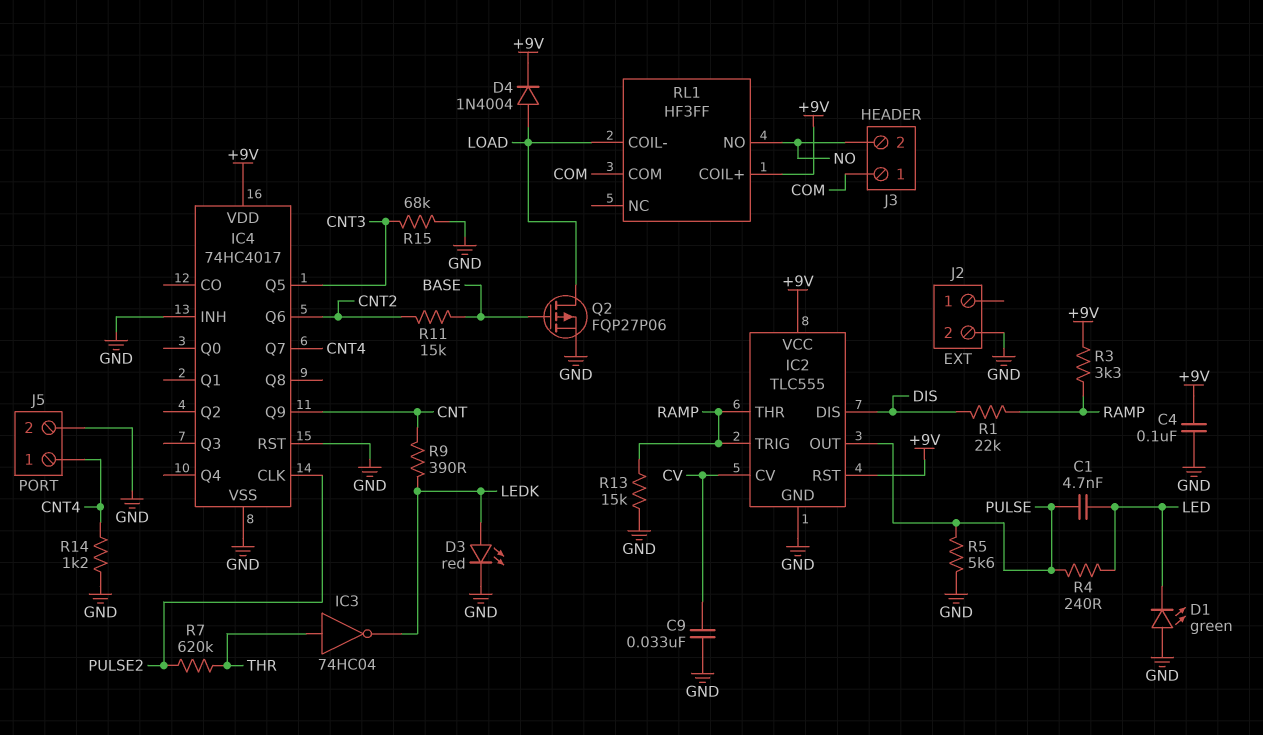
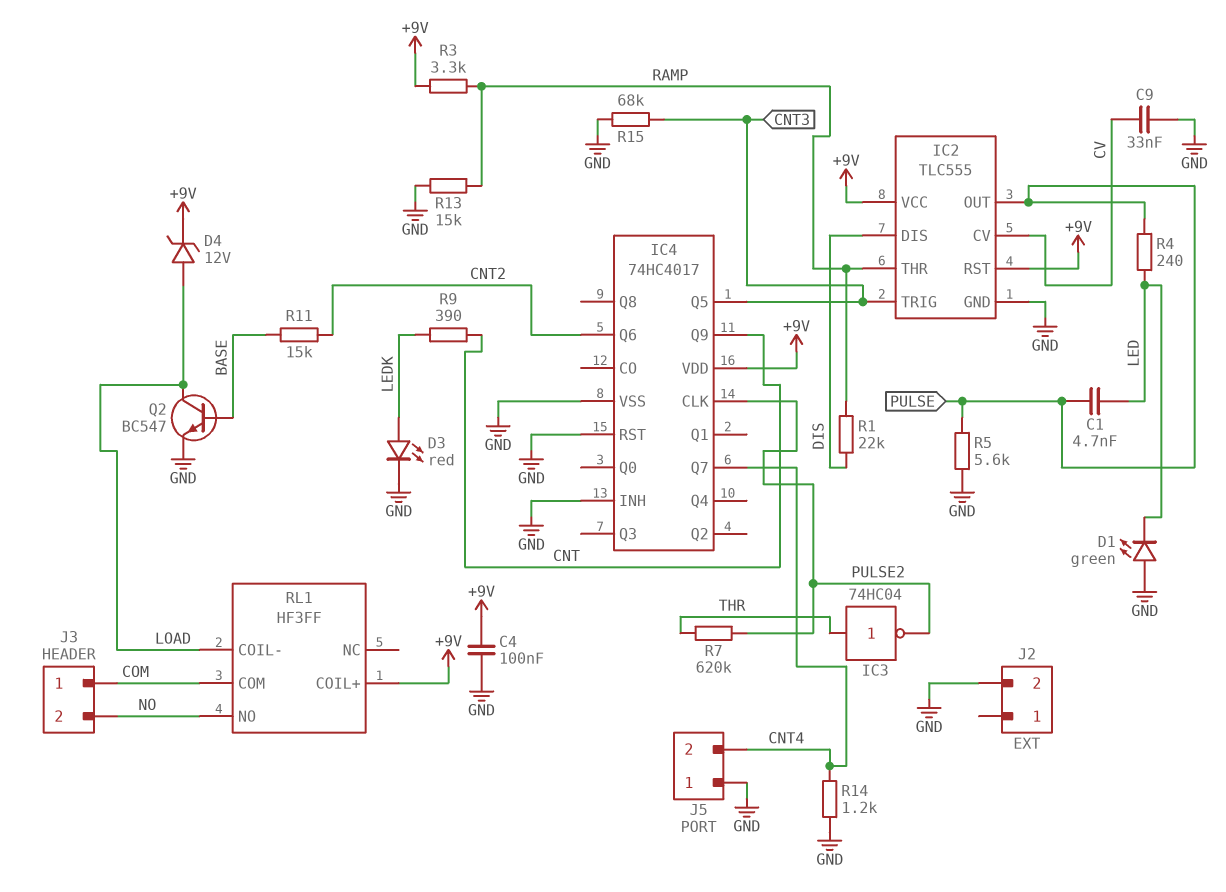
D4: diode 1N4004 (A LOAD, K +9V) -> zener 12V (A LOAD, K +9V)
IC2 pin TRIG: RAMP -> CNT3
IC3: NOT 74HC04 (in THR, out LEDK) -> NOT 74HC04 (in THR, out PULSE2)
J5 pin 1: CNT4 -> GND
J5 pin 2: GND -> CNT4
Q2: PMOS FQP27P06 (G BASE, D LOAD, S GND) -> NPN BC547 (B BASE, C LOAD, E GND)

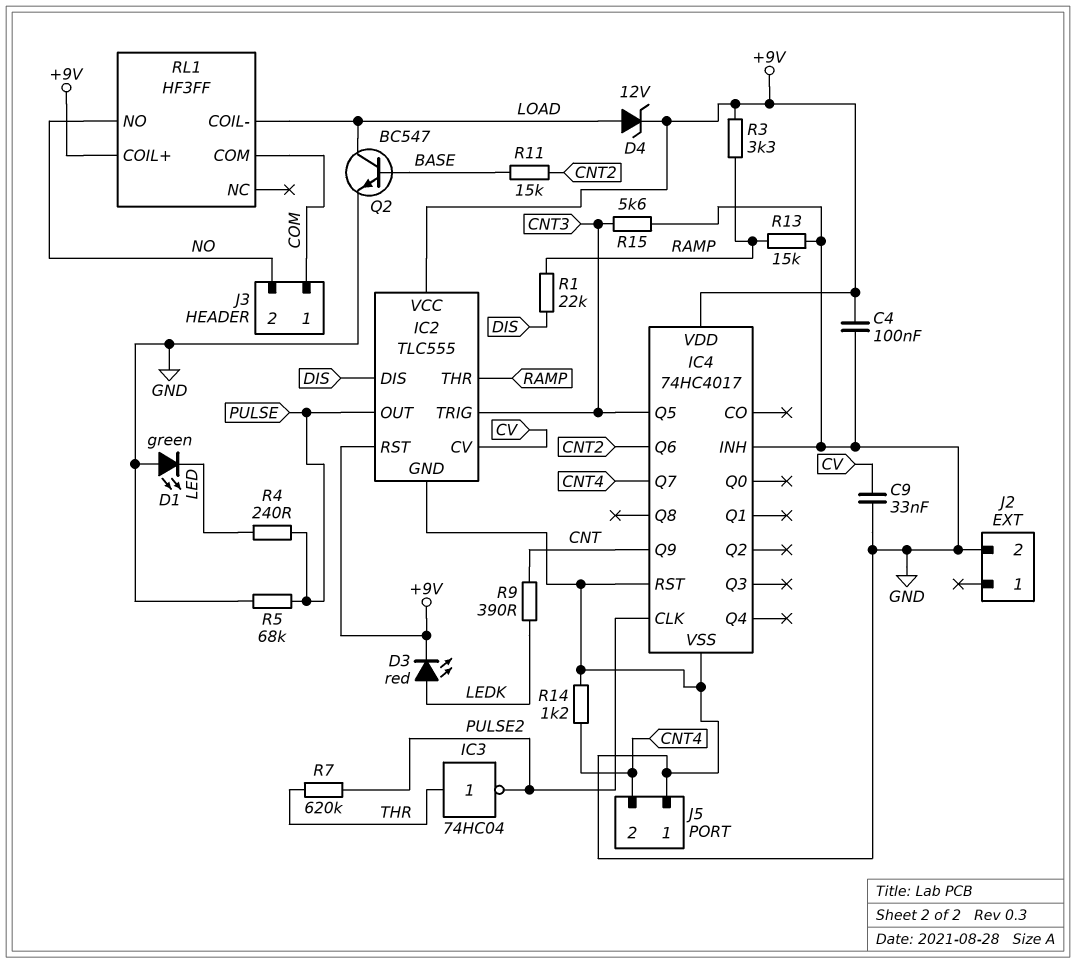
C1: 4.7nF (LED, PULSE) -> none
D3: LED red (A LEDK, K GND) -> LED red (A LEDK, K +9V)
R5: 5.6k (GND, PULSE) -> 68k (GND, PULSE)
R15: 68k (CNT3, GND) -> 5.6k (CNT3, GND)

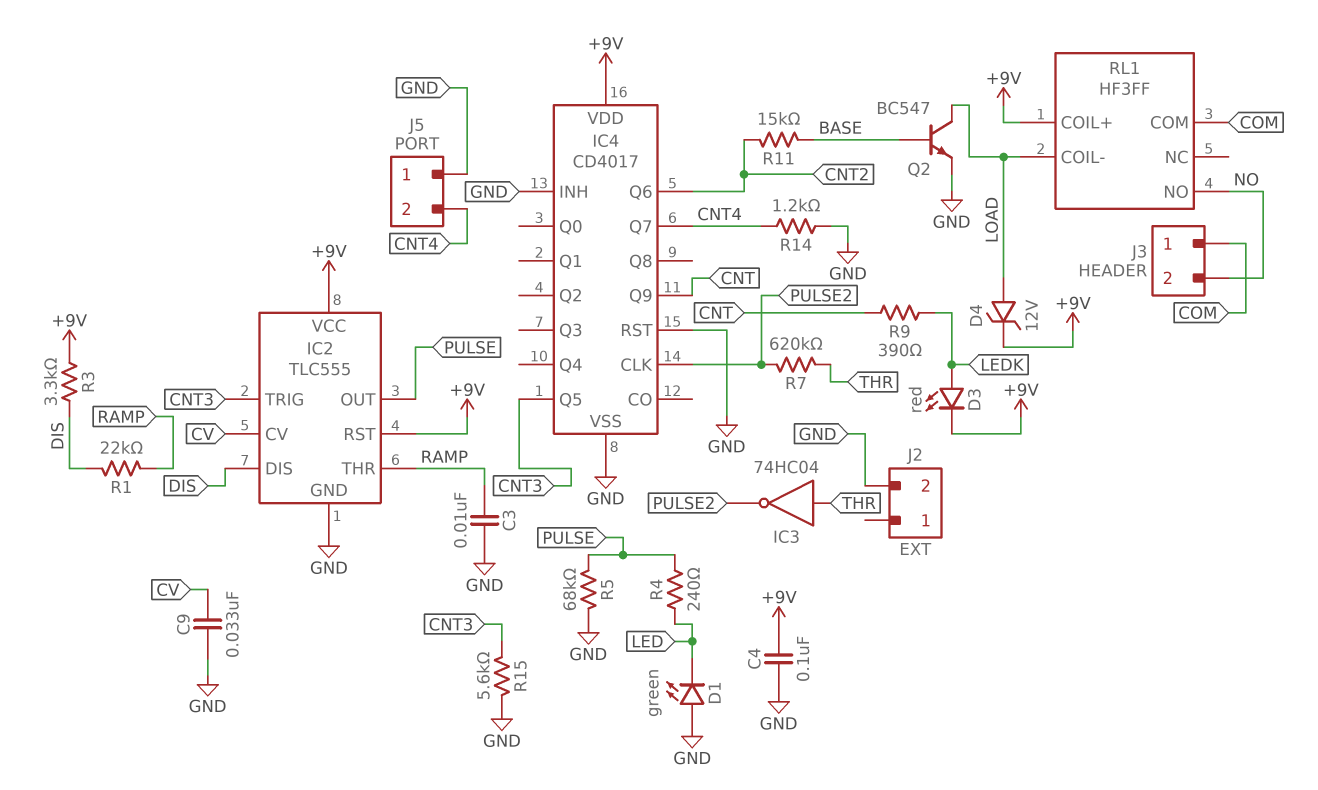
C3: none -> 10nF (GND, RAMP)
IC4: 74HC4017 -> CD4017
R3: 3.3k (+9V, RAMP) -> 3.3k (+9V, DIS)
R13: 15k (GND, RAMP) -> none

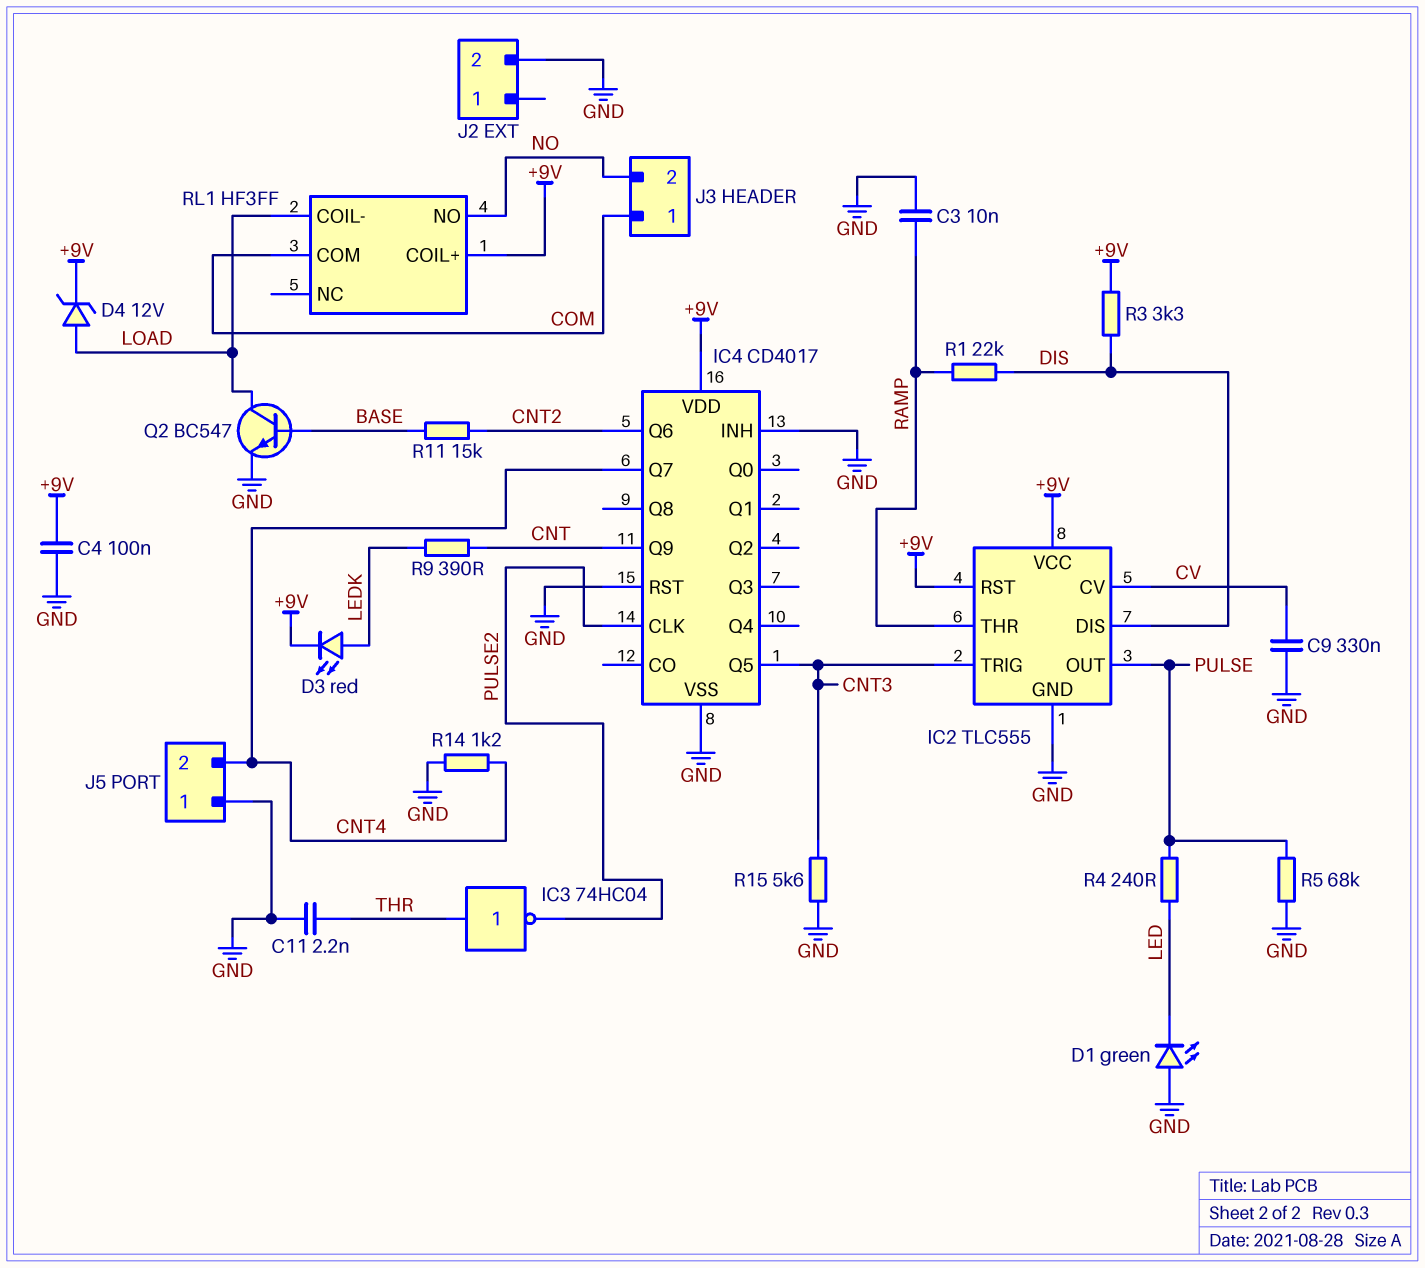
C9: 33nF (CV, GND) -> 330nF (CV, GND)
C11: none -> 2.2nF (GND, THR)
R7: 620k (PULSE2, THR) -> none

